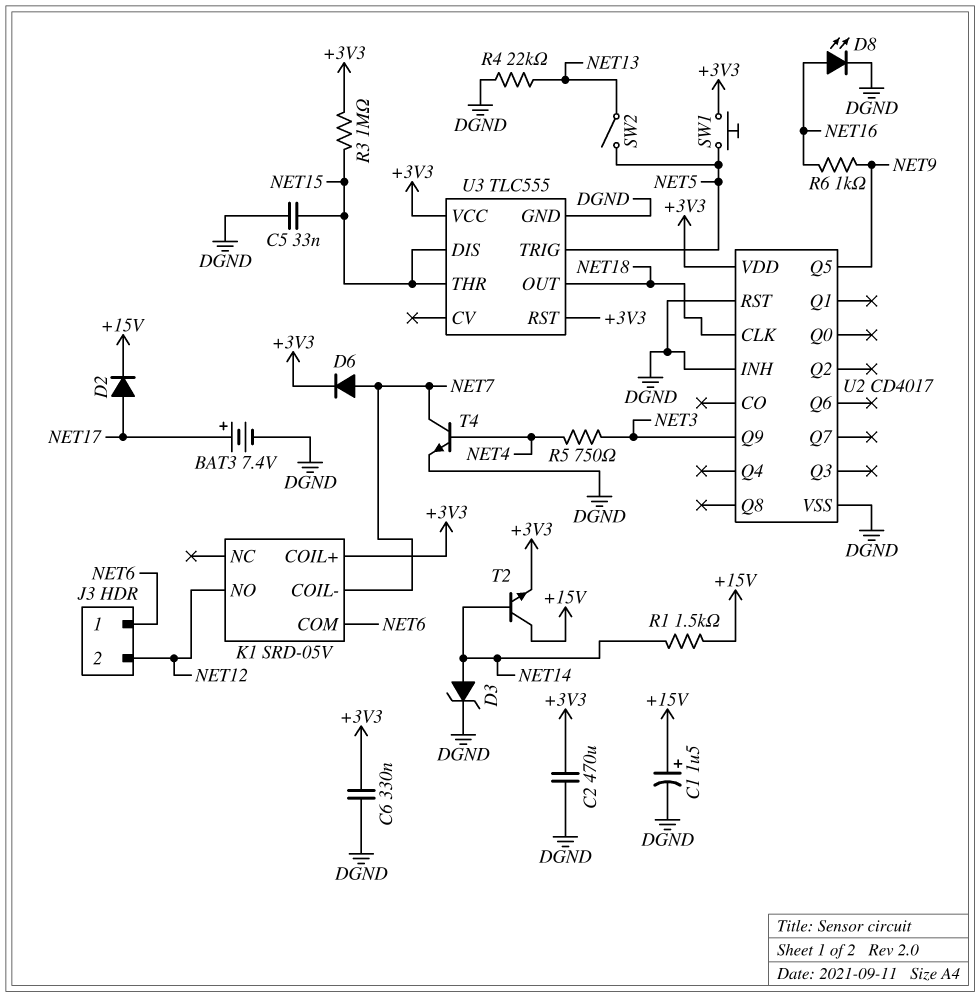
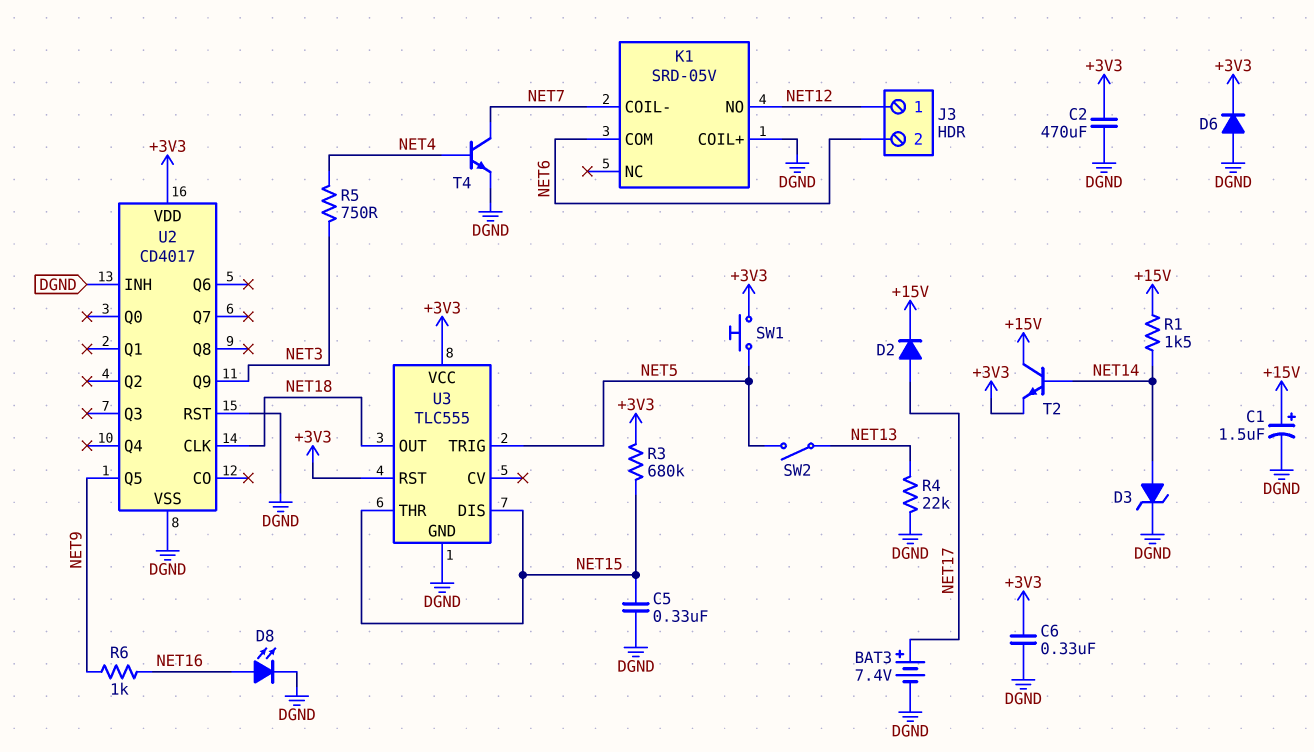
C5: 33nF (DGND, NET15) -> 330nF (DGND, NET15)
D6: diode (A NET7, K +3V3) -> diode (A DGND, K +3V3)
J3 pin 1: NET6 -> NET12
J3 pin 2: NET12 -> NET6
K1 pin COIL+: +3V3 -> DGND
R3: 1M (+3V3, NET15) -> 680k (+3V3, NET15)

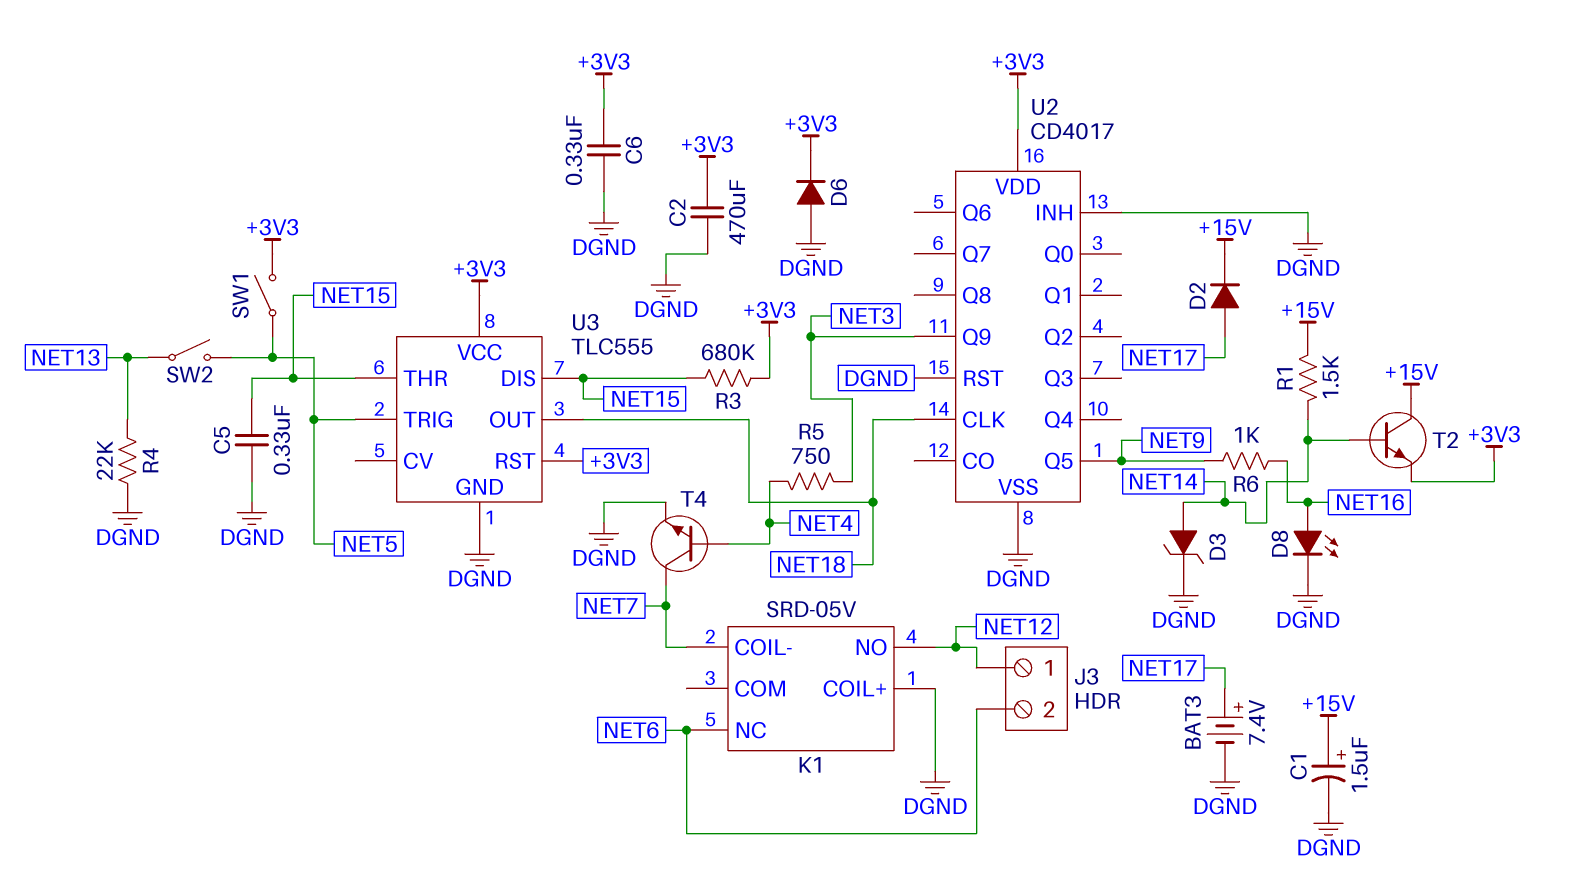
K1 pin COM: NET6 -> none
K1 pin NC: none -> NET6
SW1: button (+3V3, NET5) -> switch (+3V3, NET5)

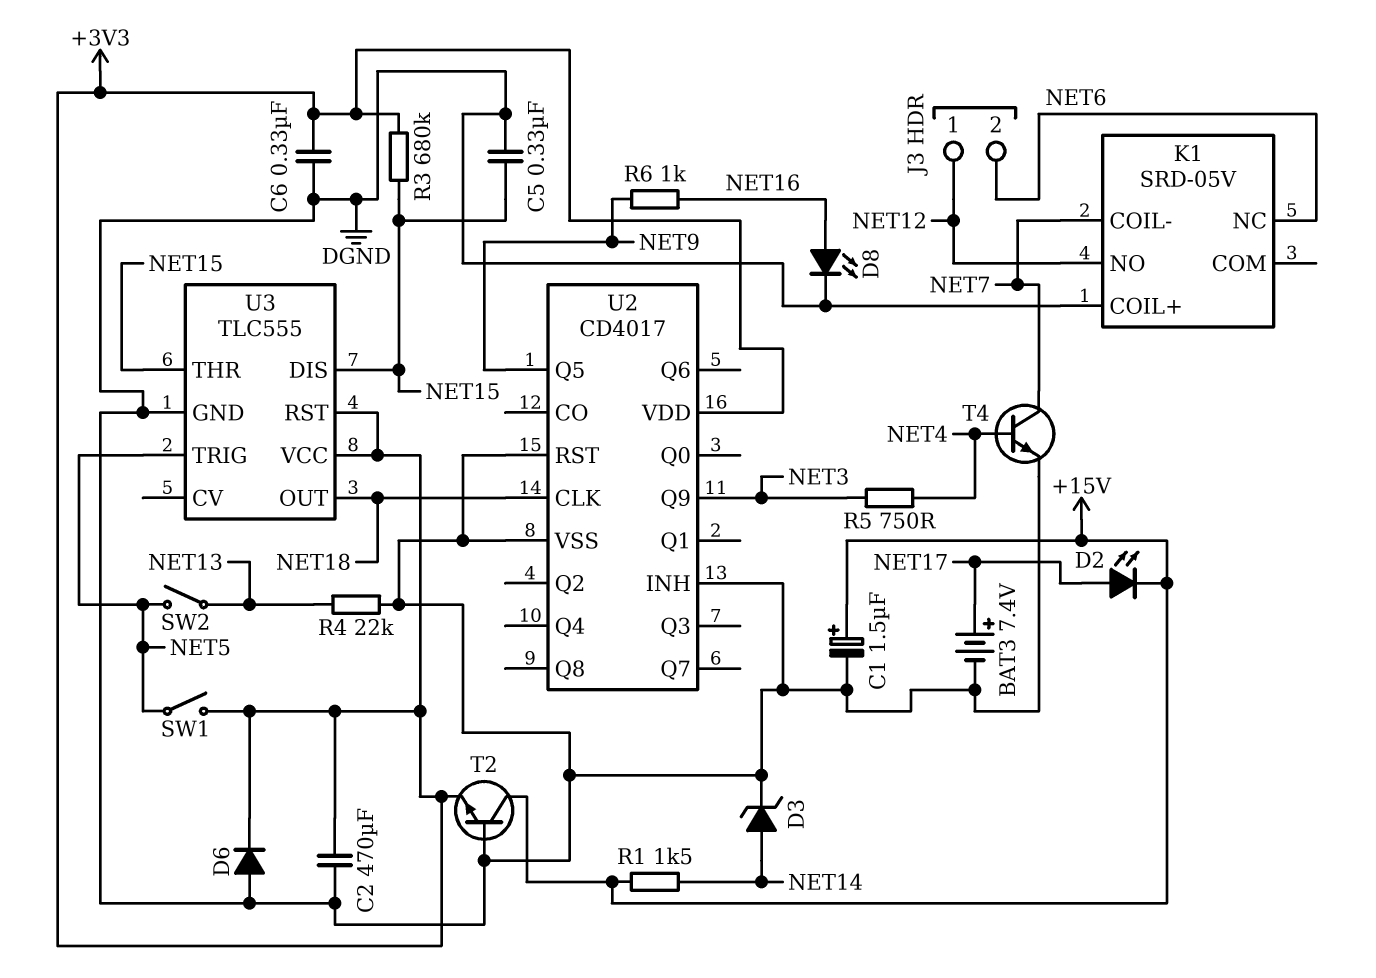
D2: diode (A NET17, K +15V) -> LED (A NET17, K +15V)
T2: NPN (B NET14, C +15V, E +3V3) -> NPN (B DGND, C +15V, E +3V3)

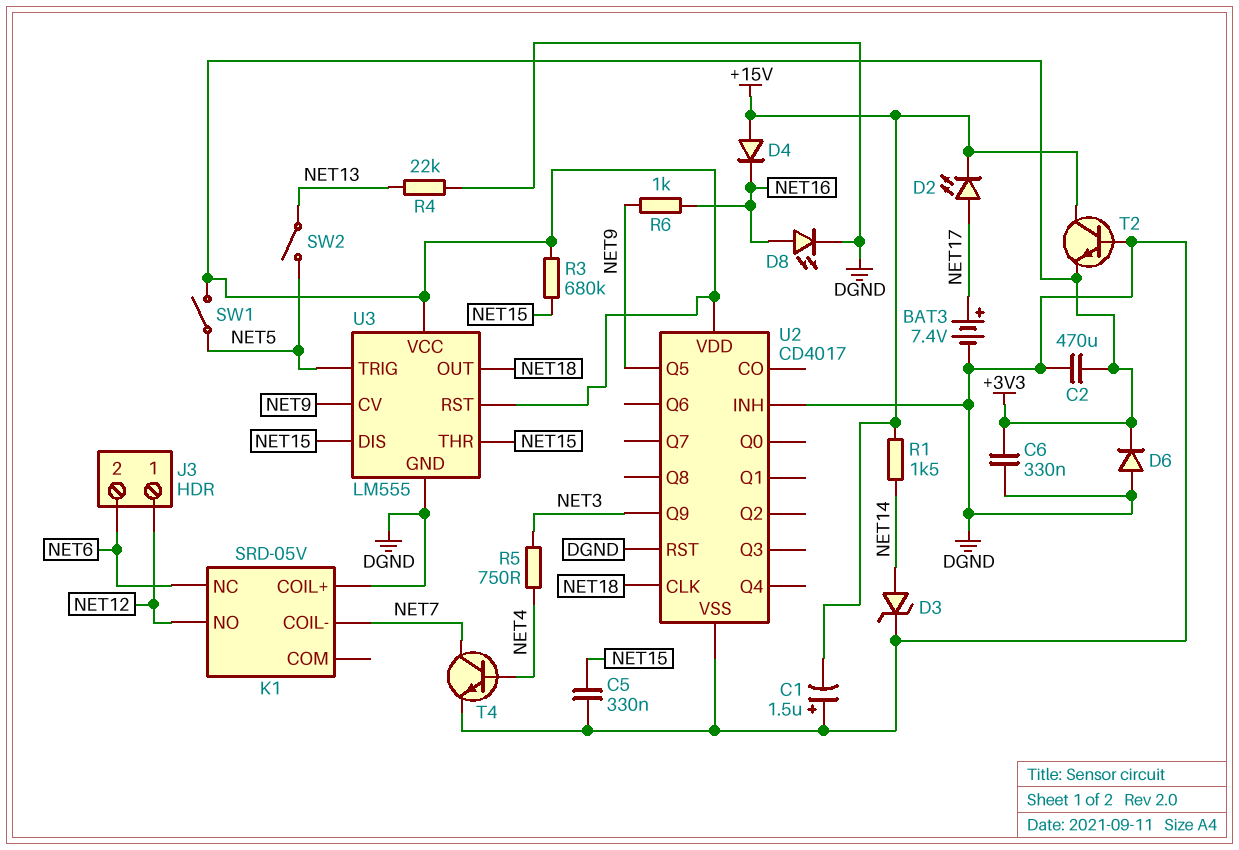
C1: 1.5uF (plus +15V, minus DGND) -> 1.5uF (plus DGND, minus +15V)
D4: none -> diode (A +15V, K NET16)
U3: TLC555 -> LM555
U3 pin CV: none -> NET9

